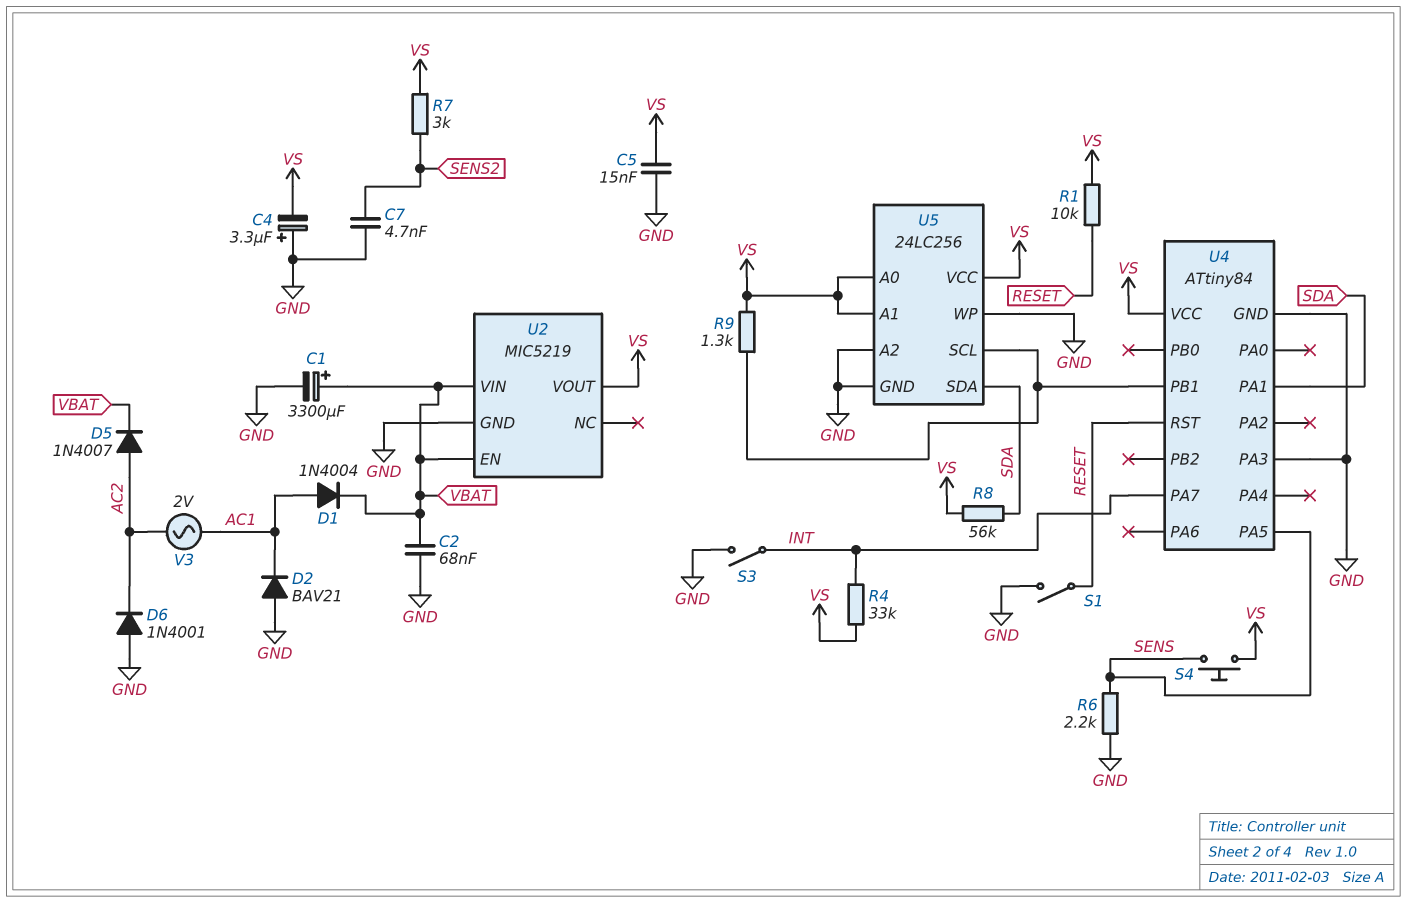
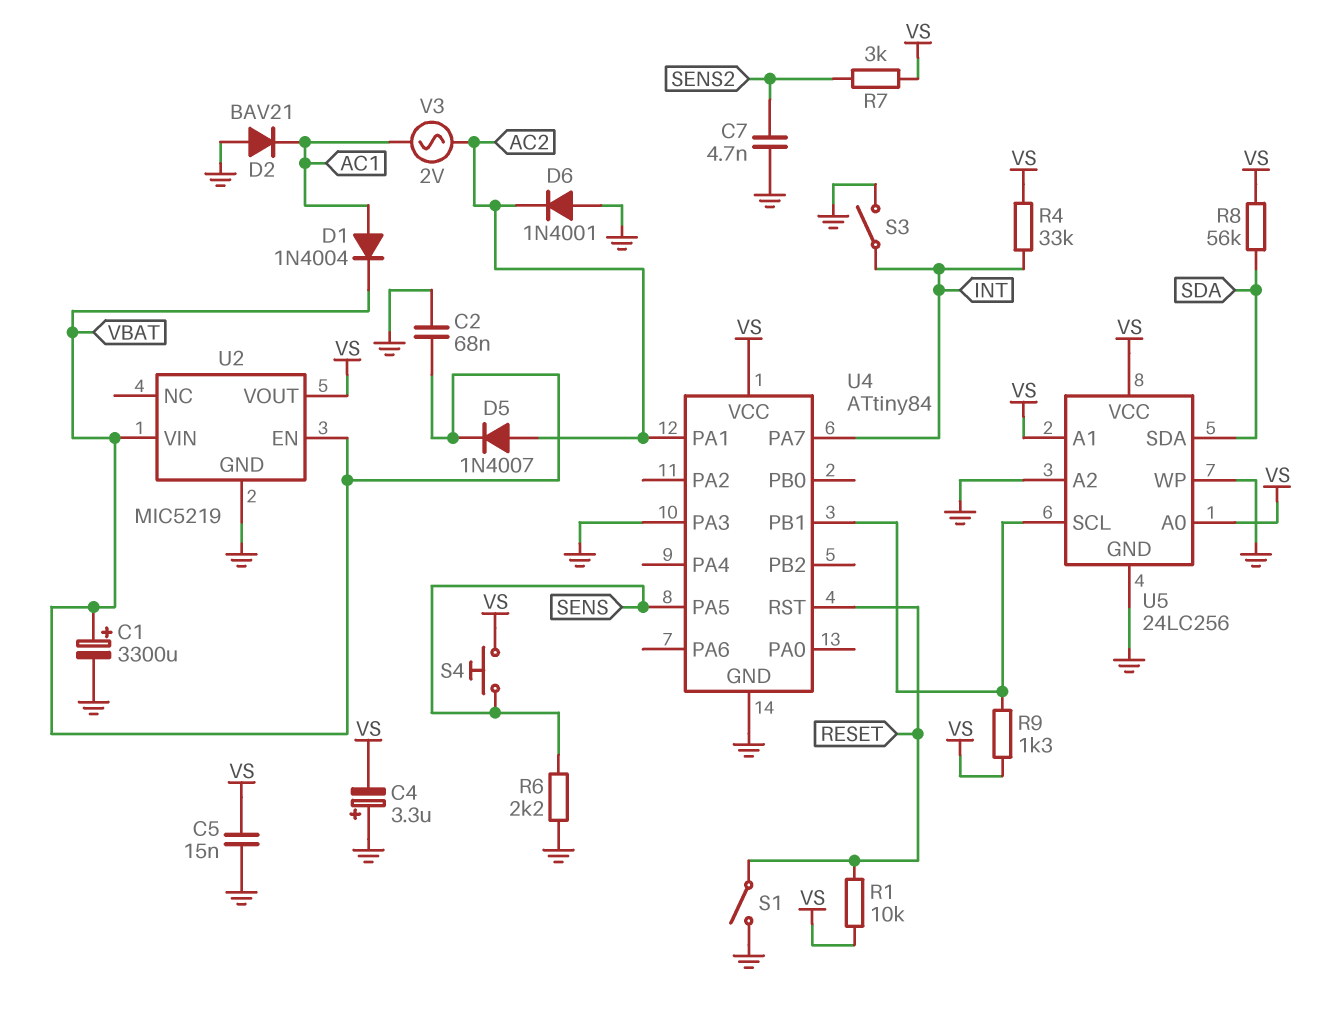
U4 pin PA1: SDA -> AC2

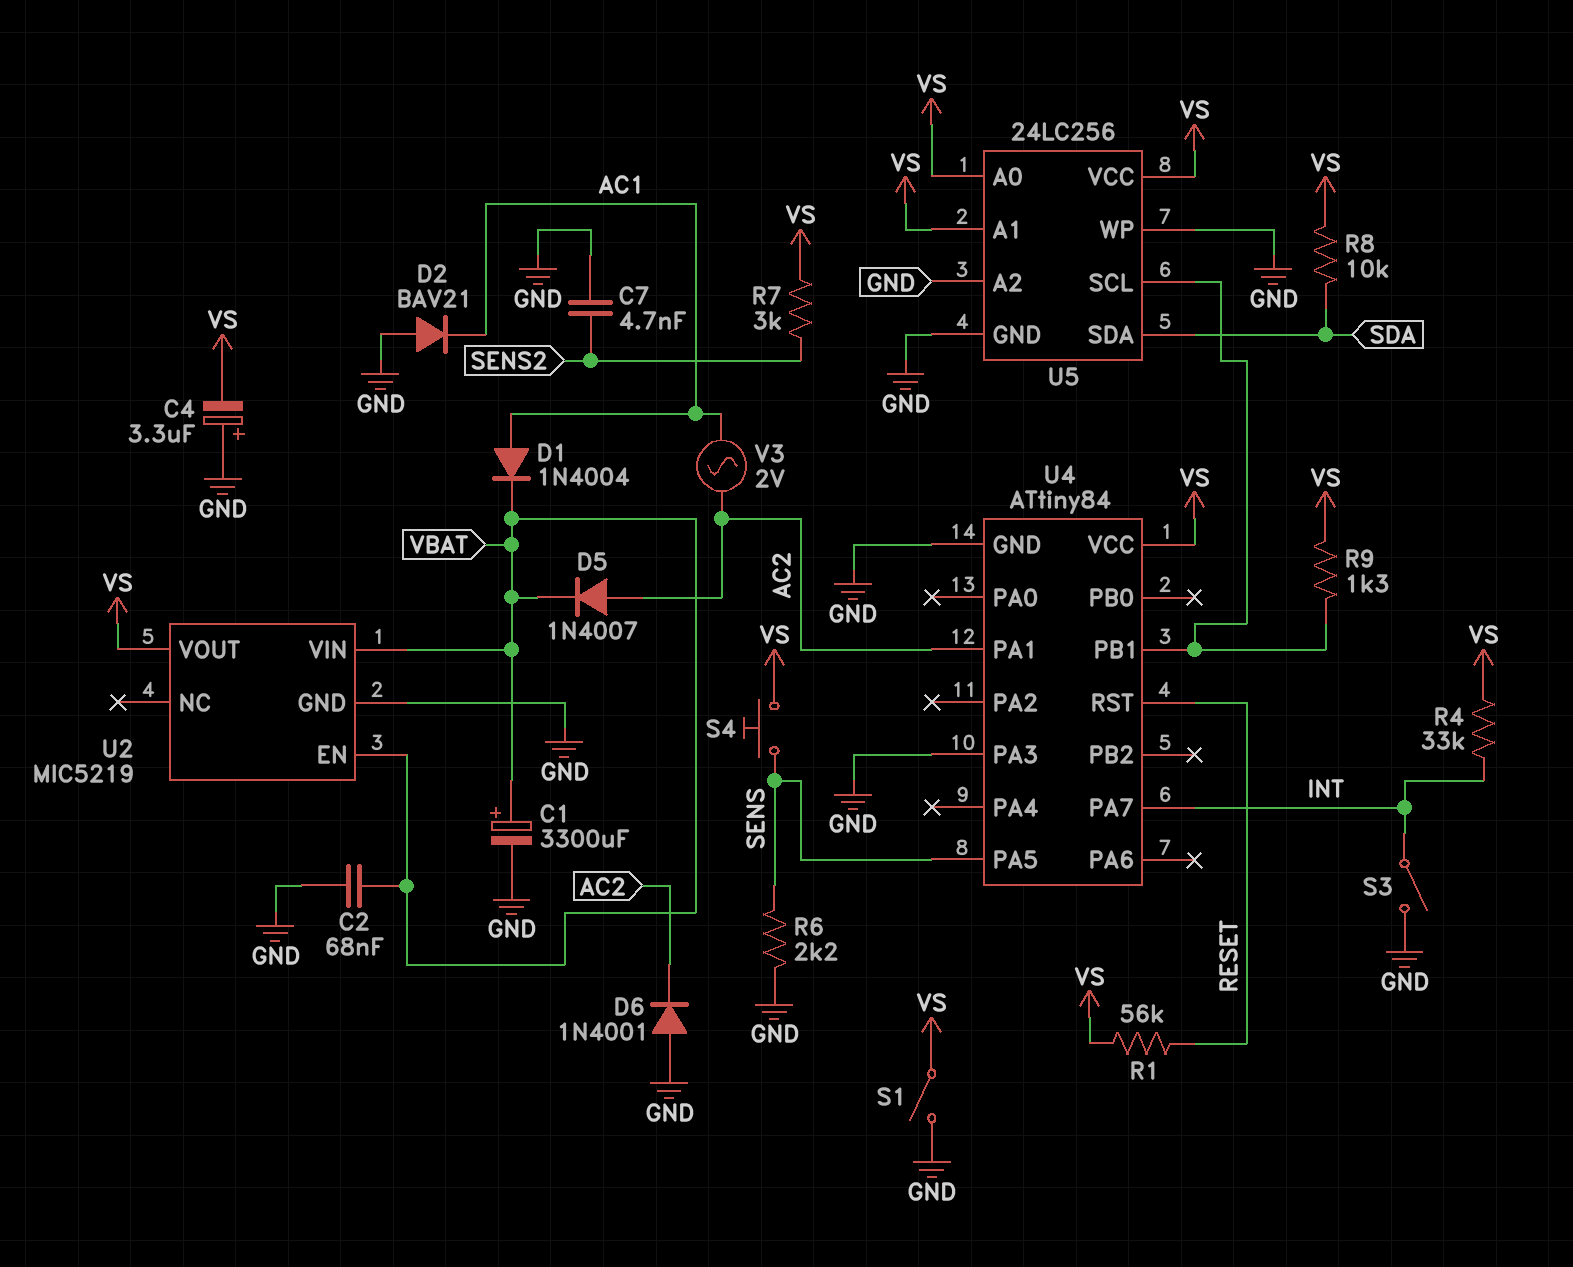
C5: 15nF (GND, VS) -> none
R1: 10k (RESET, VS) -> 56k (RESET, VS)
R8: 56k (SDA, VS) -> 10k (SDA, VS)
S1: switch (GND, RESET) -> switch (GND, VS)

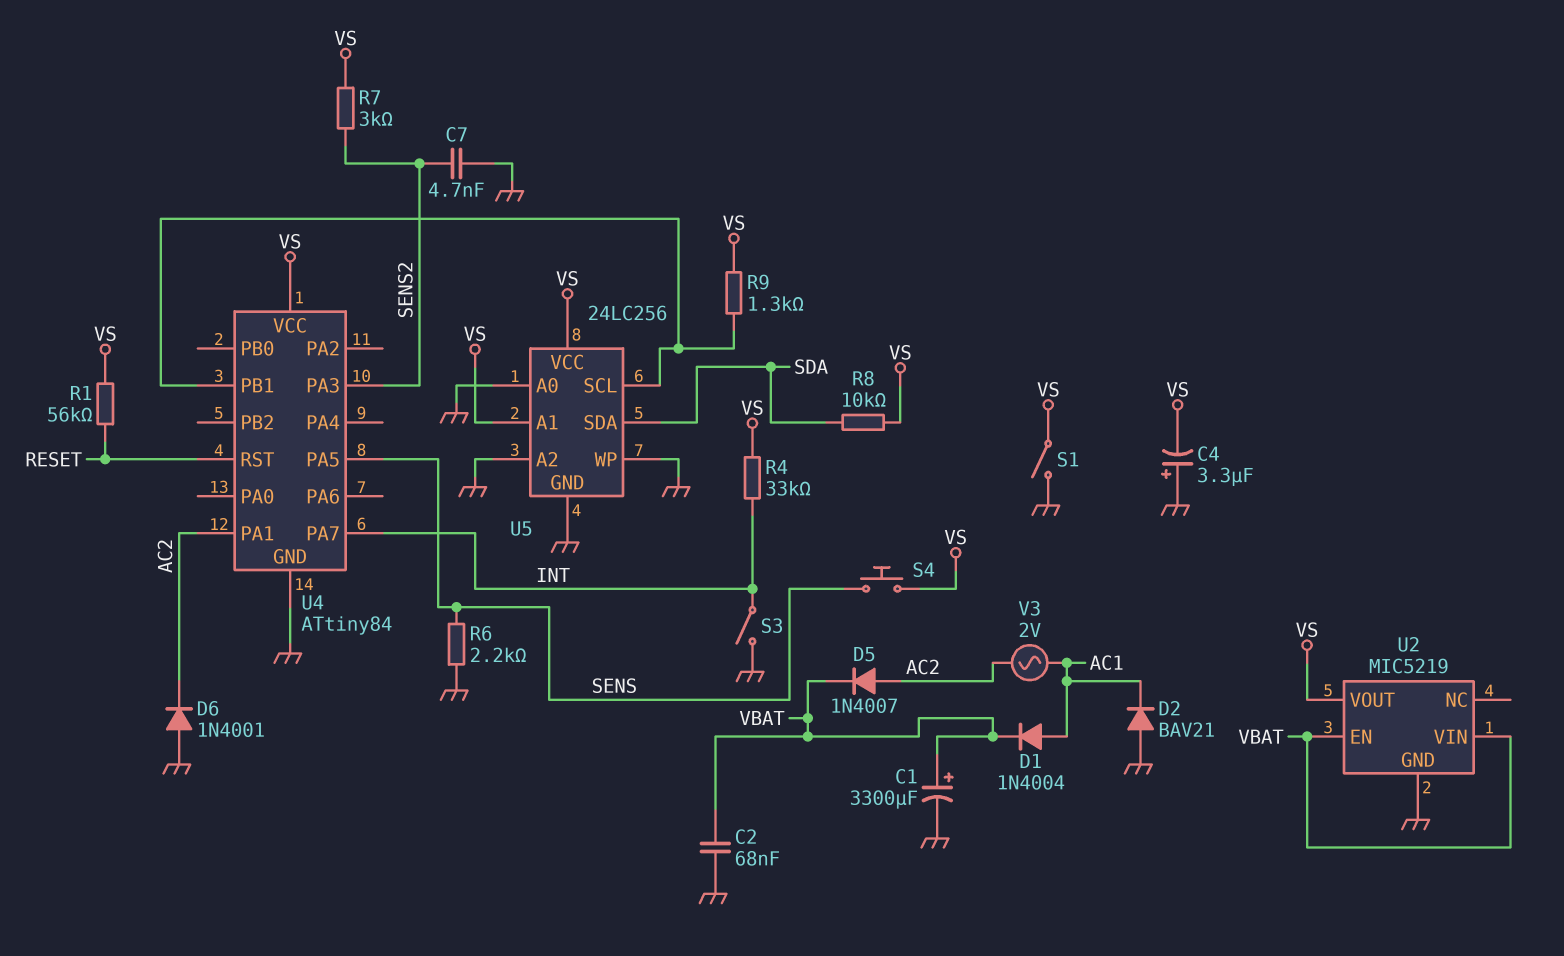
U4 pin PA3: GND -> SENS2
U5 pin A0: VS -> GND

